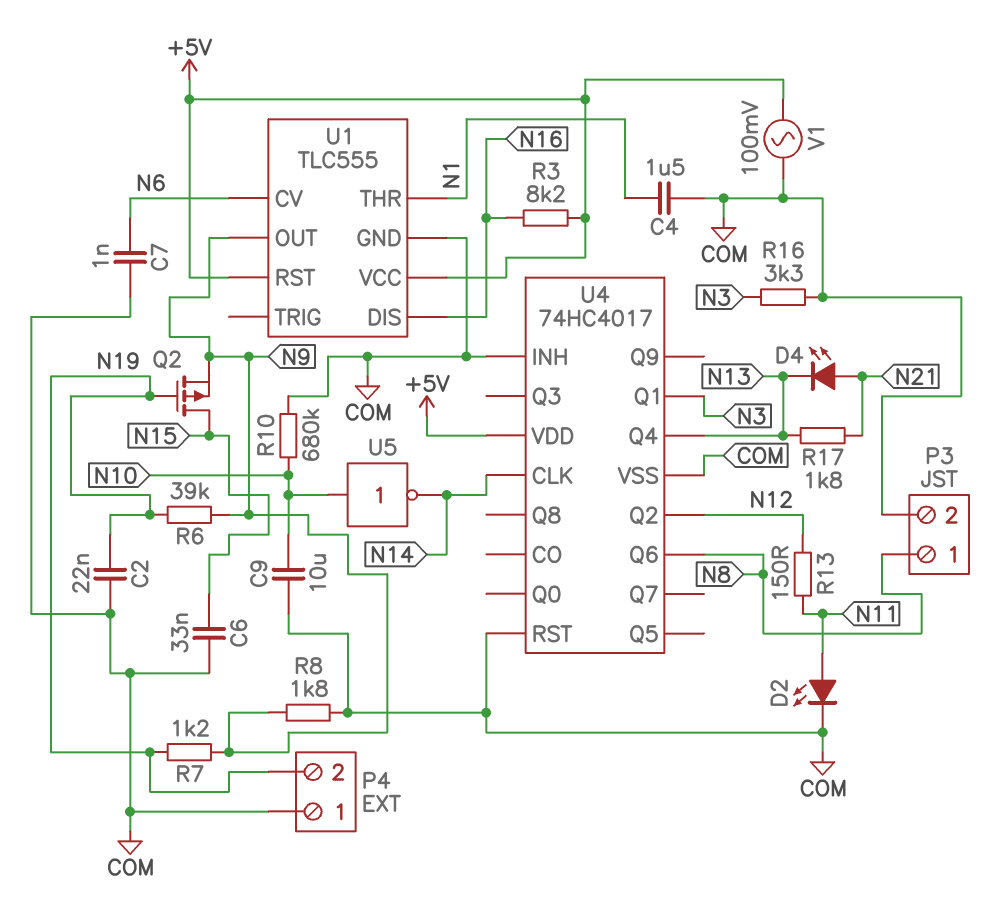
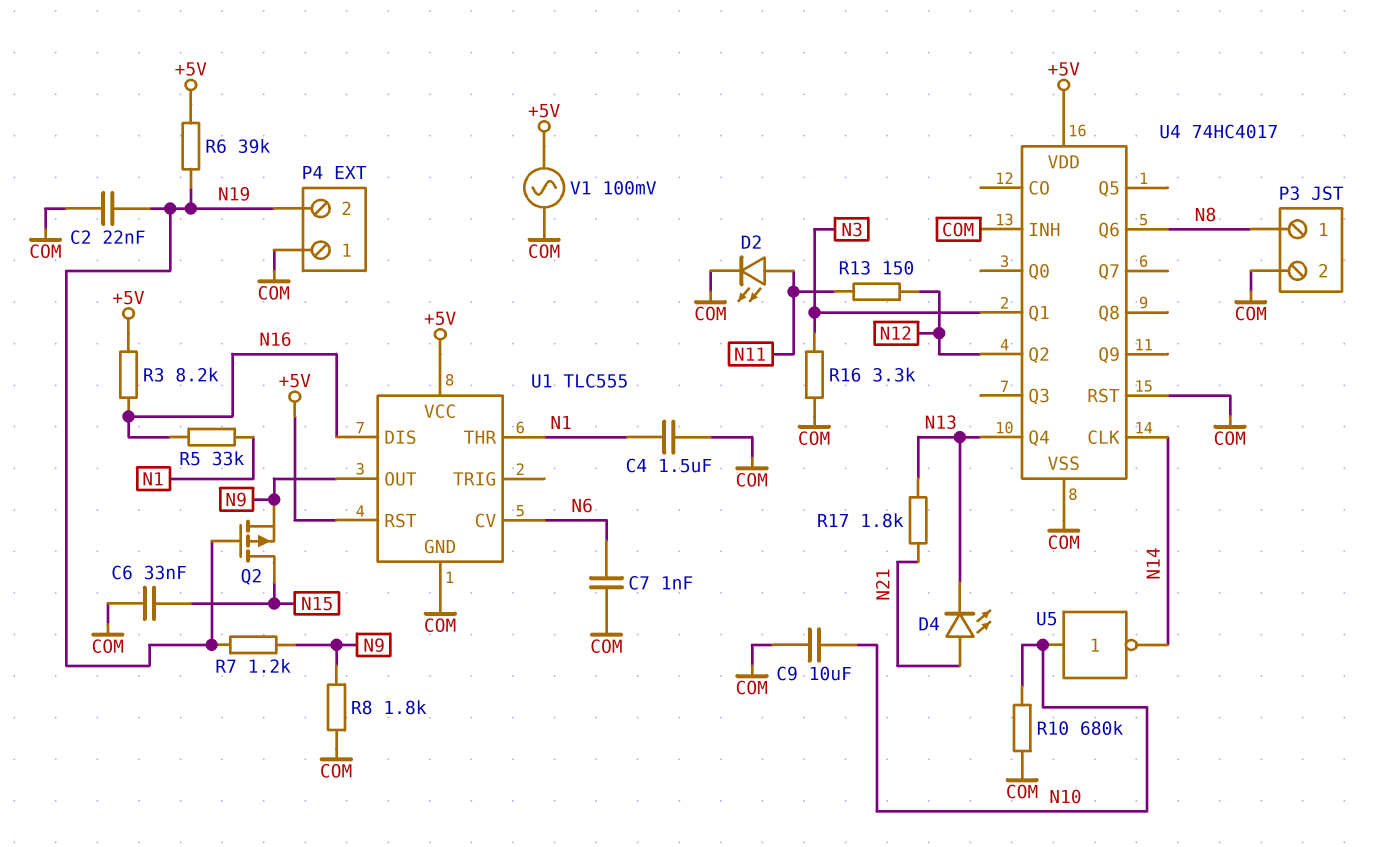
R5: none -> 33k (N1, N16)
R6: 39k (N9, N19) -> 39k (+5V, N19)

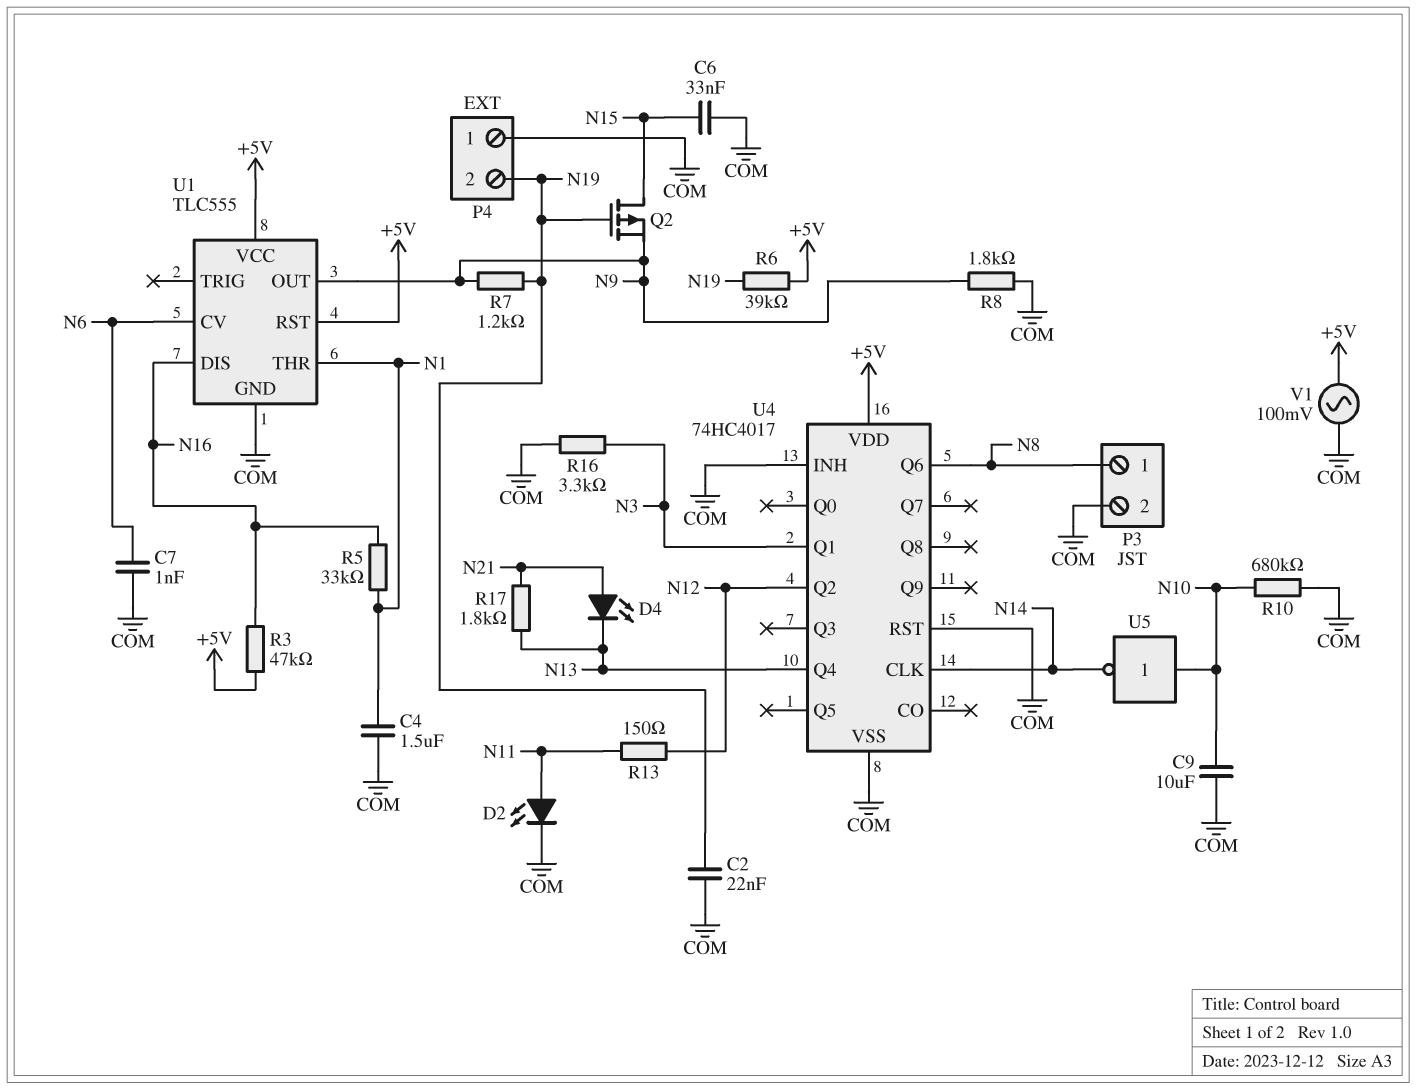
R3: 8.2k (+5V, N16) -> 47k (+5V, N16)

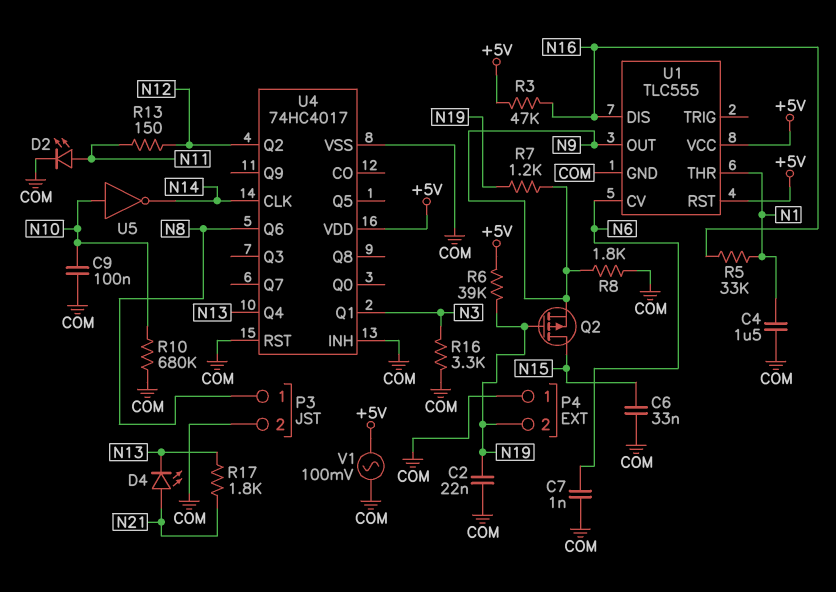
C9: 10uF (COM, N10) -> 100nF (COM, N10)

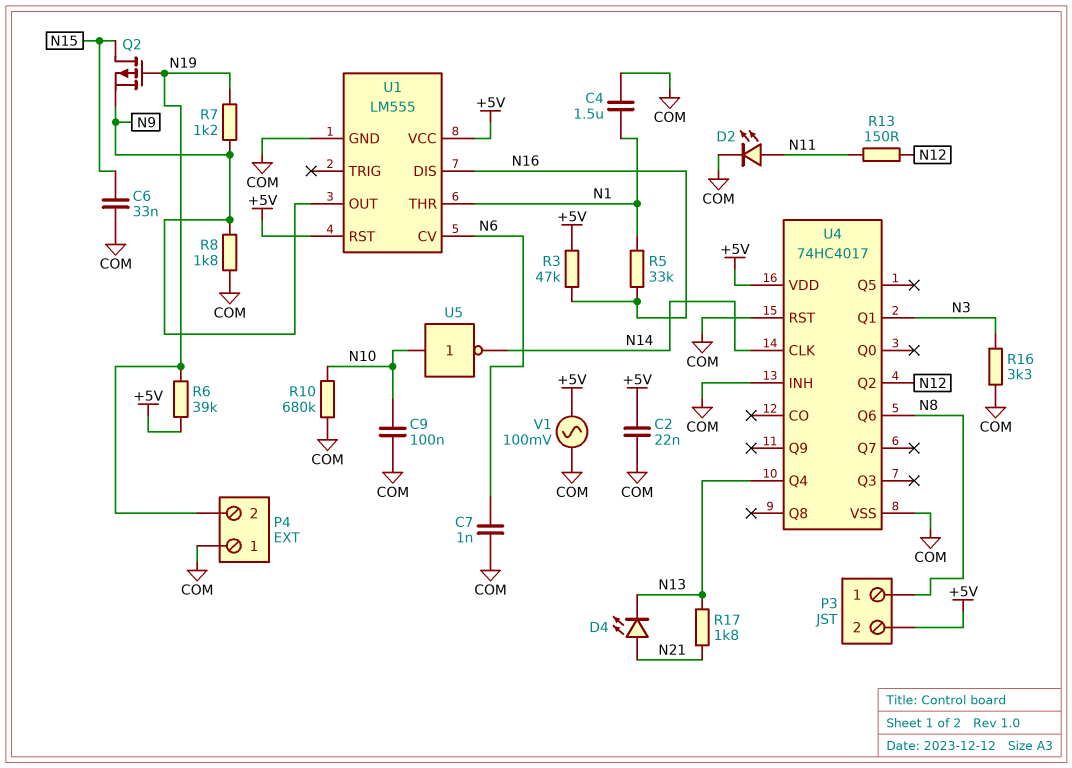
C2: 22nF (COM, N19) -> 22nF (+5V, COM)
P3 pin 2: COM -> +5V
U1: TLC555 -> LM555

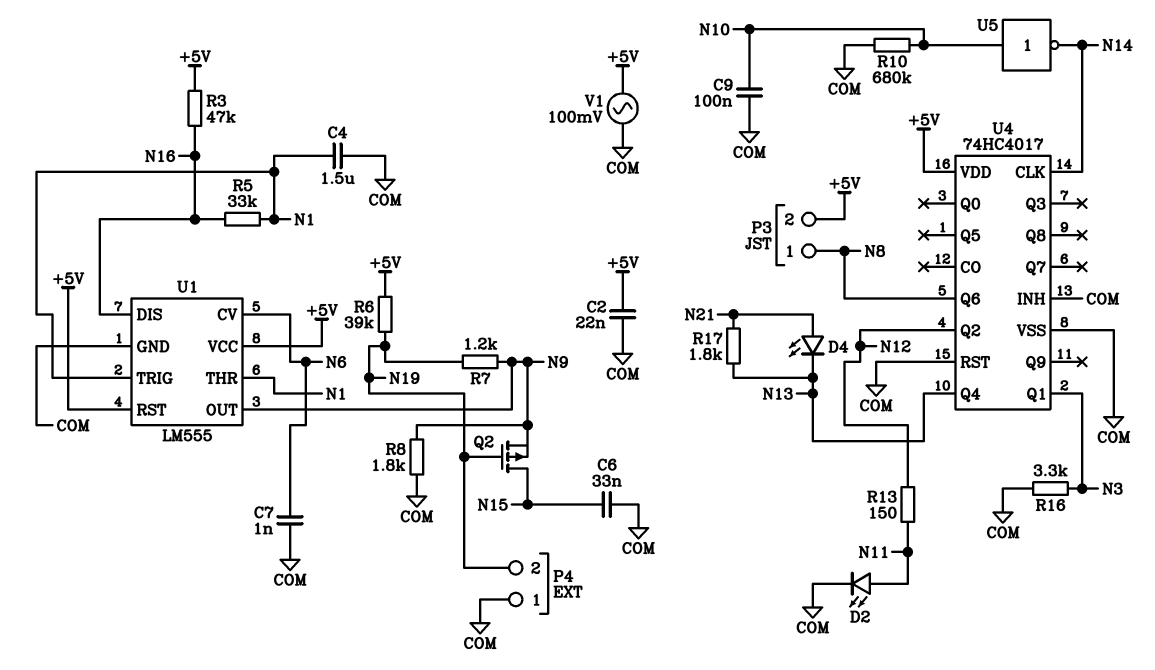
U1 pin TRIG: none -> N1

